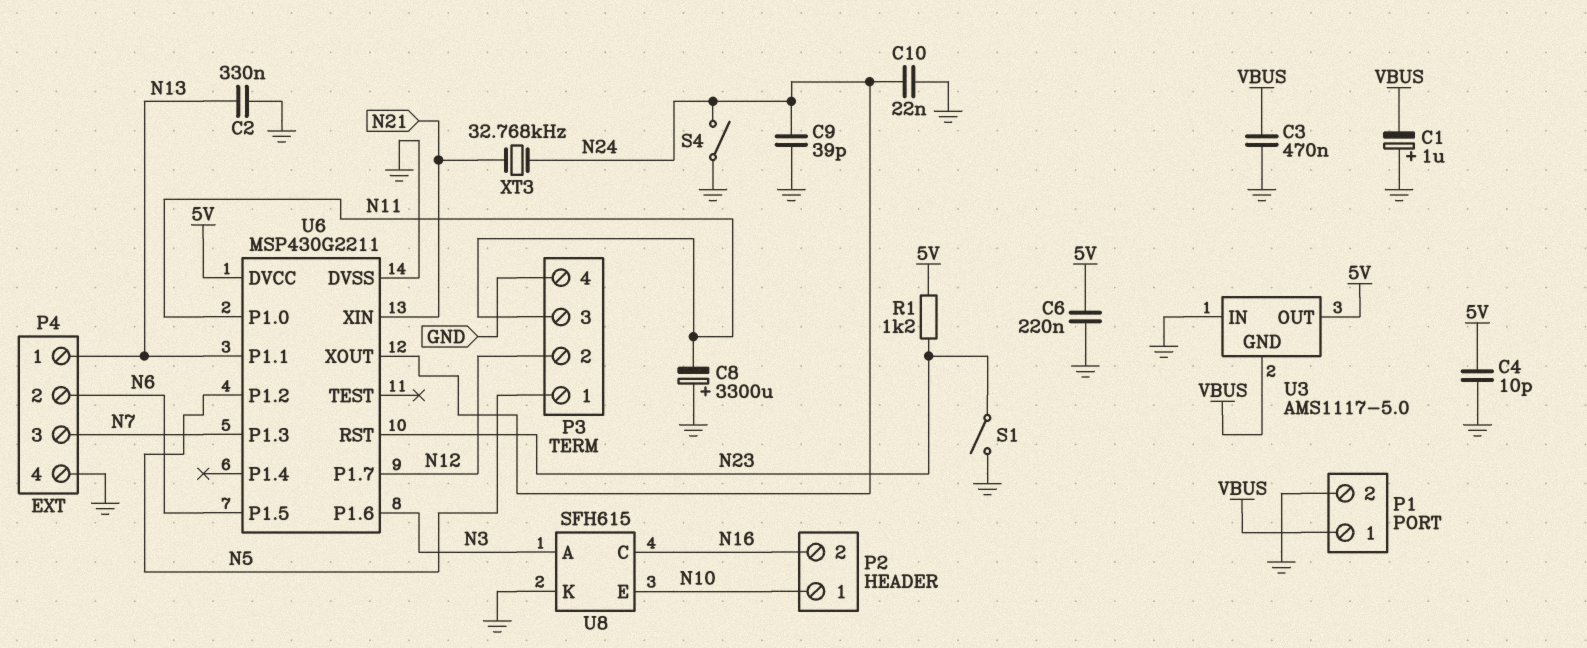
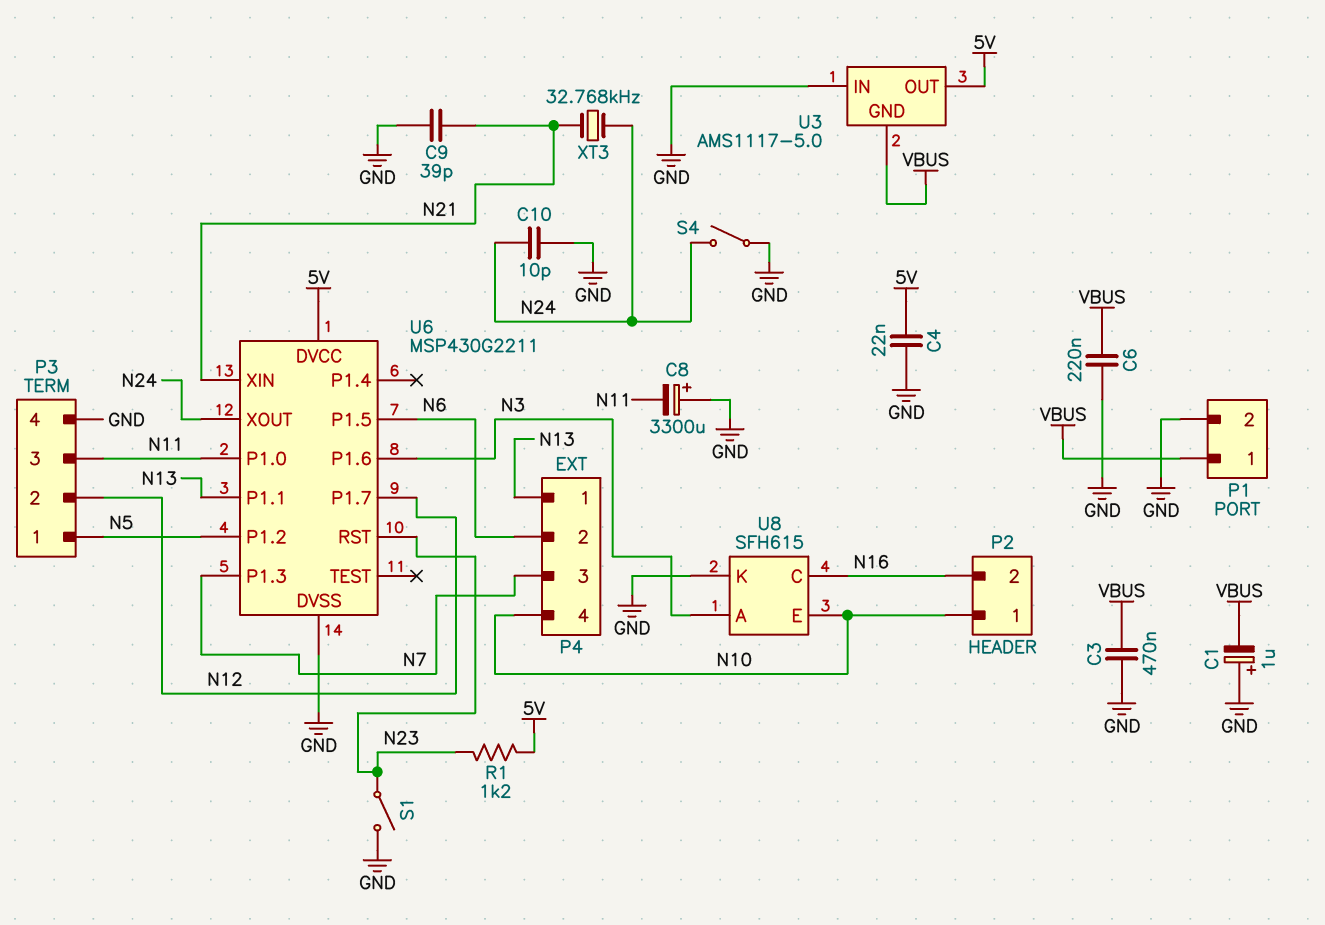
C2: 330nF (GND, N13) -> none
C4: 10pF (5V, GND) -> 22nF (5V, GND)
C6: 220nF (5V, GND) -> 220nF (GND, VBUS)
C9: 39pF (GND, N24) -> 39pF (GND, N21)
C10: 22nF (GND, N24) -> 10pF (GND, N24)
P4 pin 4: GND -> N10

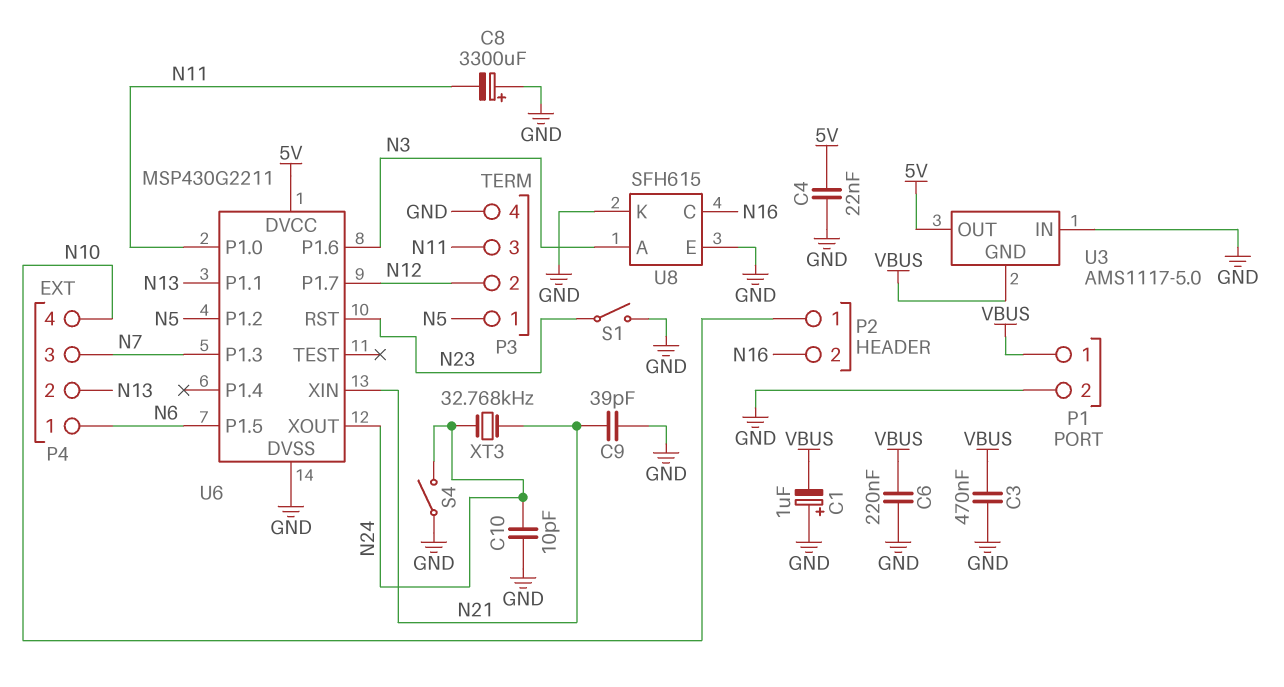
P4 pin 1: N13 -> N6
P4 pin 2: N6 -> N13
R1: 1.2k (5V, N23) -> none
U8 pin E: N10 -> GND

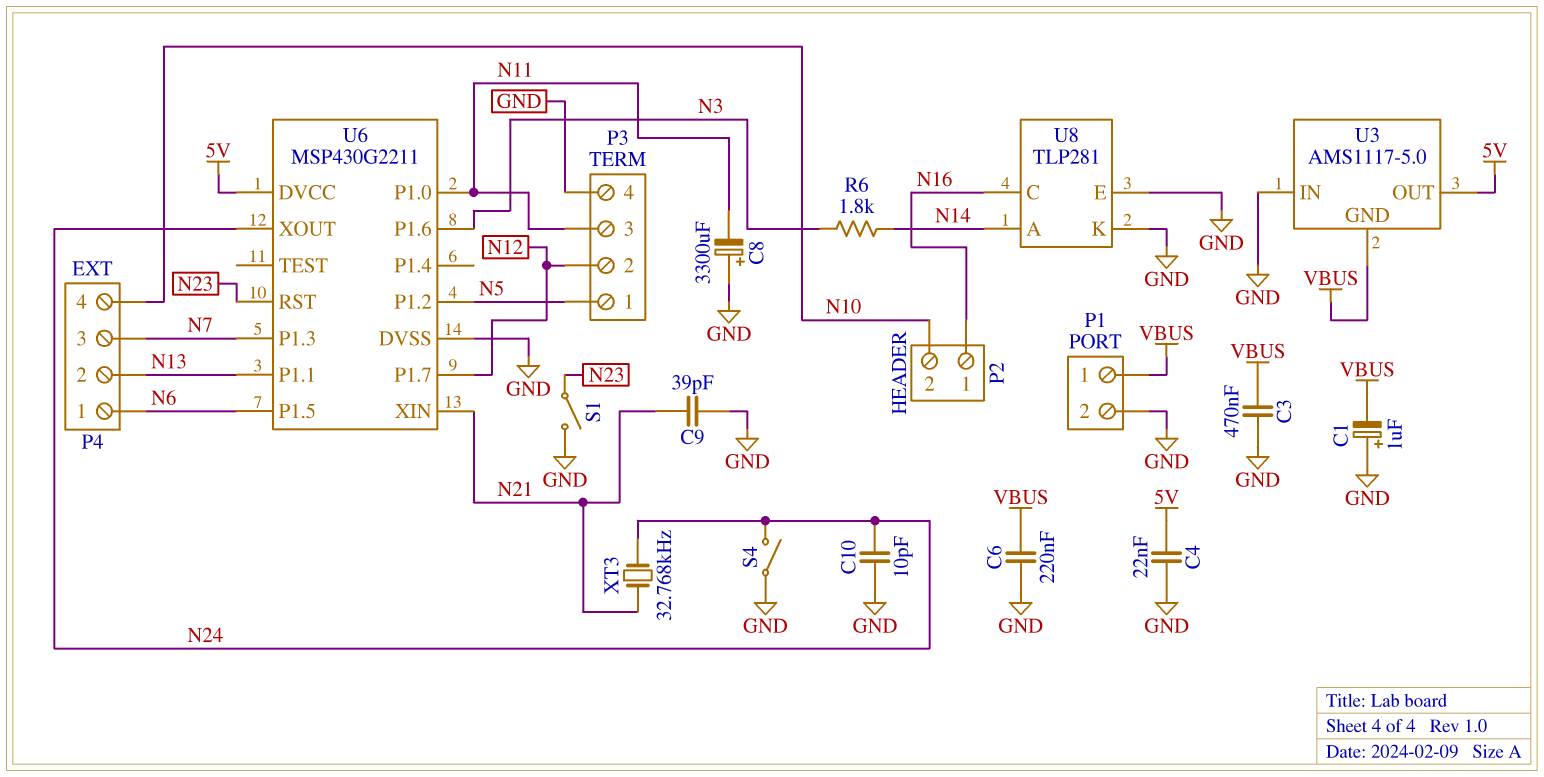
P2 pin 1: N10 -> N16
P2 pin 2: N16 -> N10
R6: none -> 1.8k (N3, N14)
U8: SFH615 -> TLP281
U8 pin A: N3 -> N14

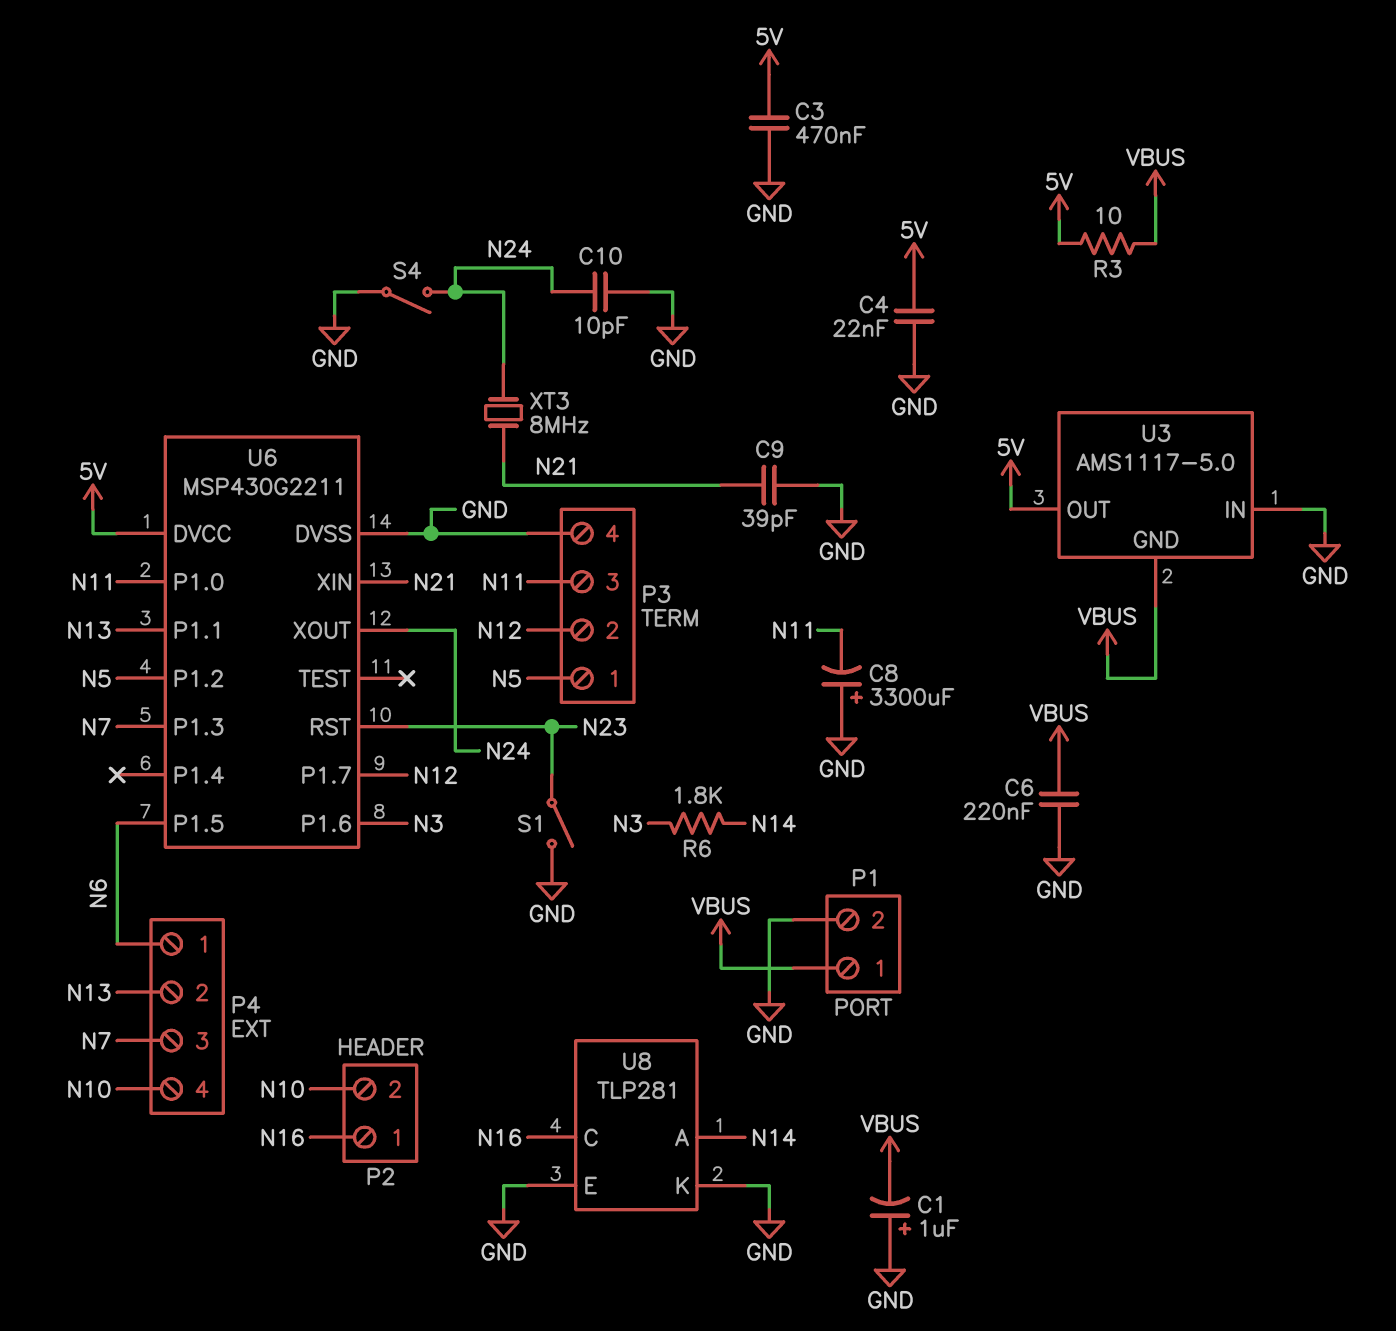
C3: 470nF (GND, VBUS) -> 470nF (5V, GND)
R3: none -> 10 (5V, VBUS)
XT3: 32.768kHz (N21, N24) -> 8MHz (N21, N24)

